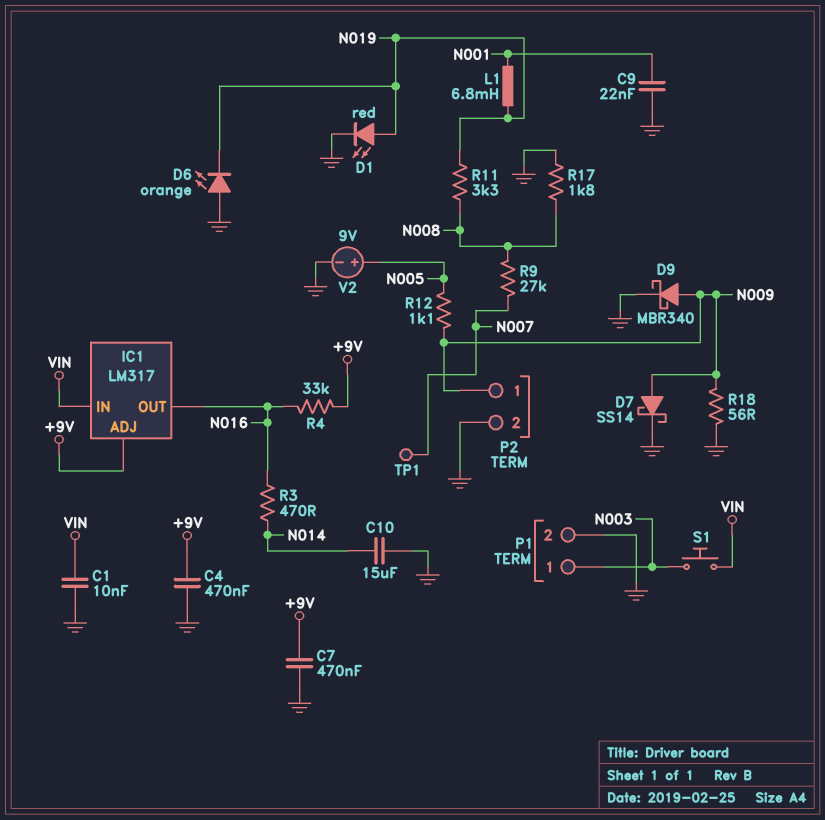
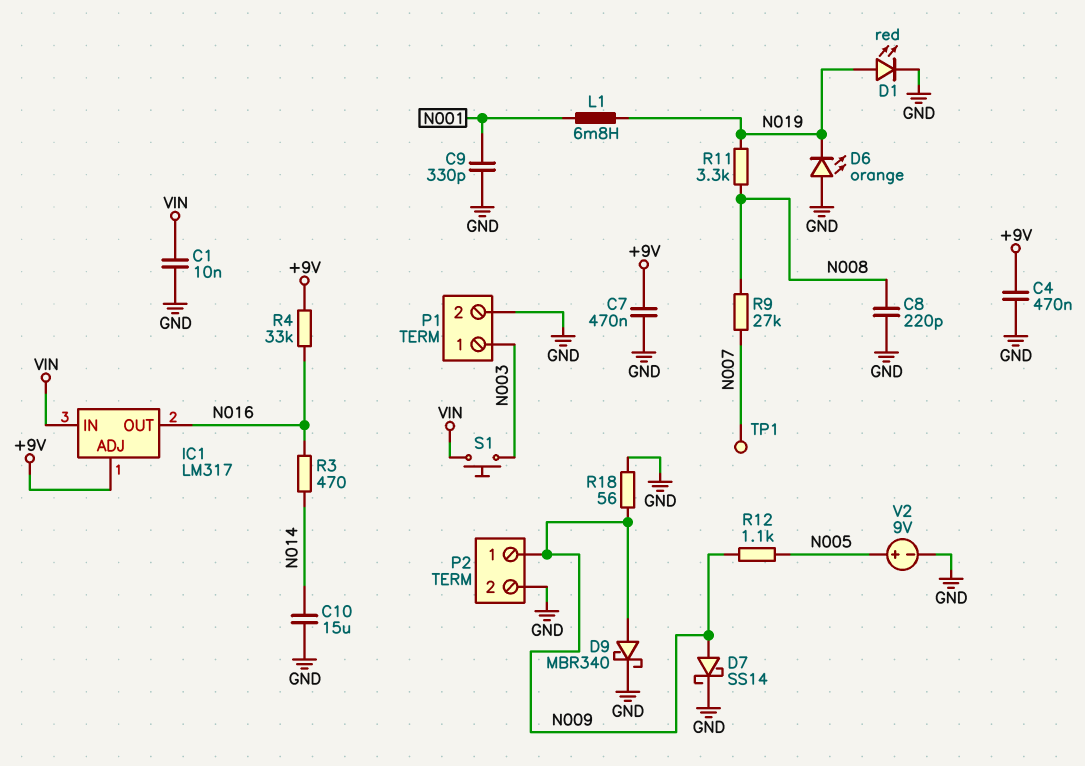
C8: none -> 220pF (GND, N008)
C9: 22nF (GND, N001) -> 330pF (GND, N001)
R17: 1.8k (GND, N008) -> none

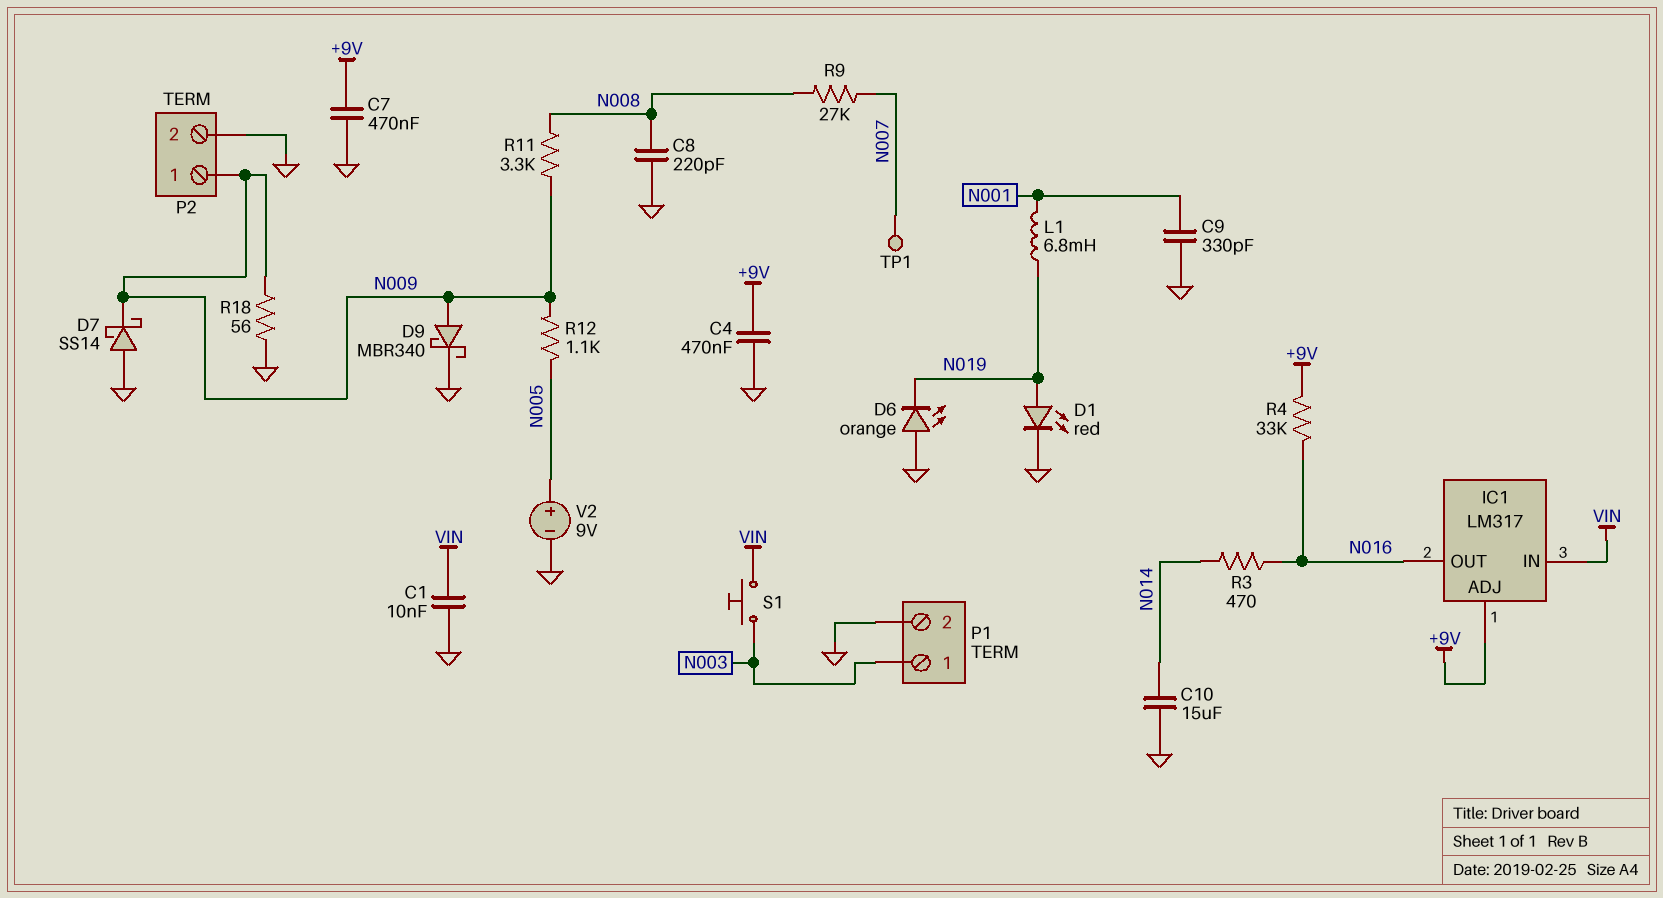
D7: schottky SS14 (A N009, K GND) -> schottky SS14 (A GND, K N009)
R11: 3.3k (N008, N019) -> 3.3k (N008, N009)

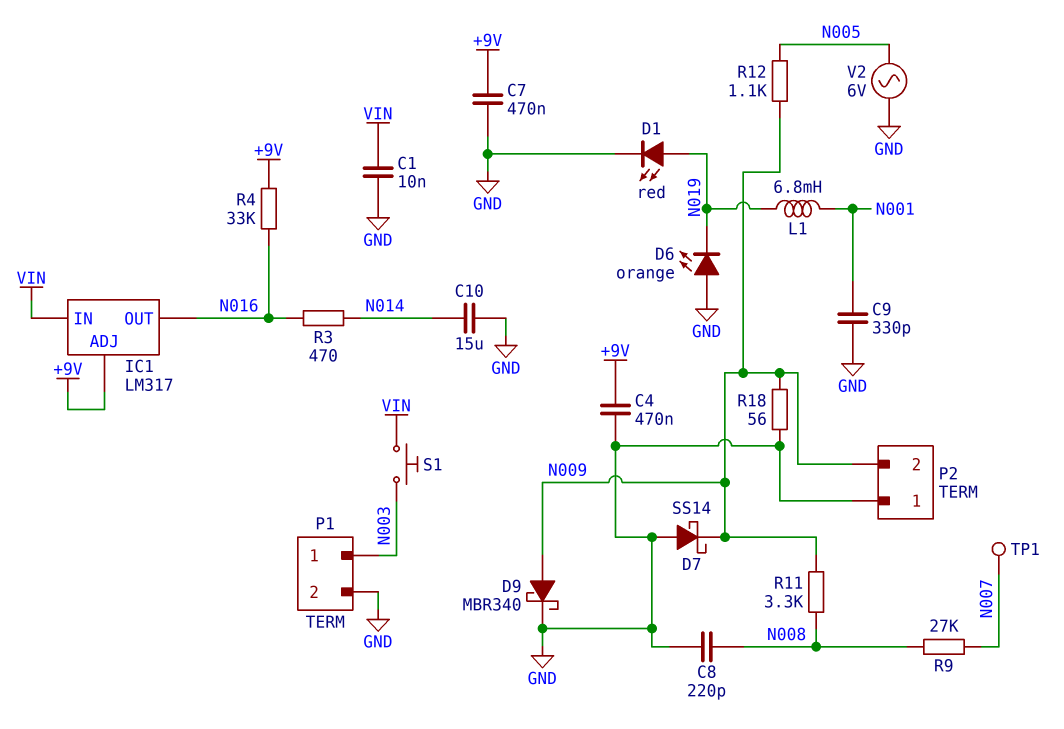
P2 pin 1: N009 -> GND
P2 pin 2: GND -> N009
V2: 9V (plus N005, minus GND) -> AC 6V (GND, N005)

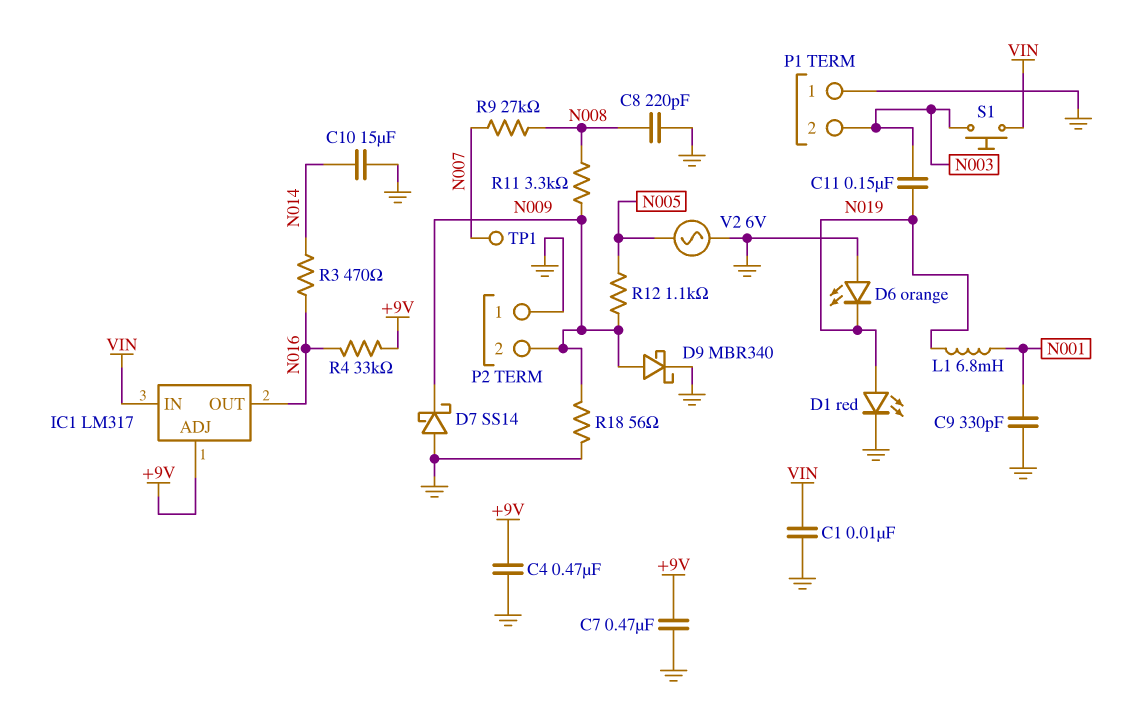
C11: none -> 150nF (N003, N019)
P1 pin 1: N003 -> GND
P1 pin 2: GND -> N003

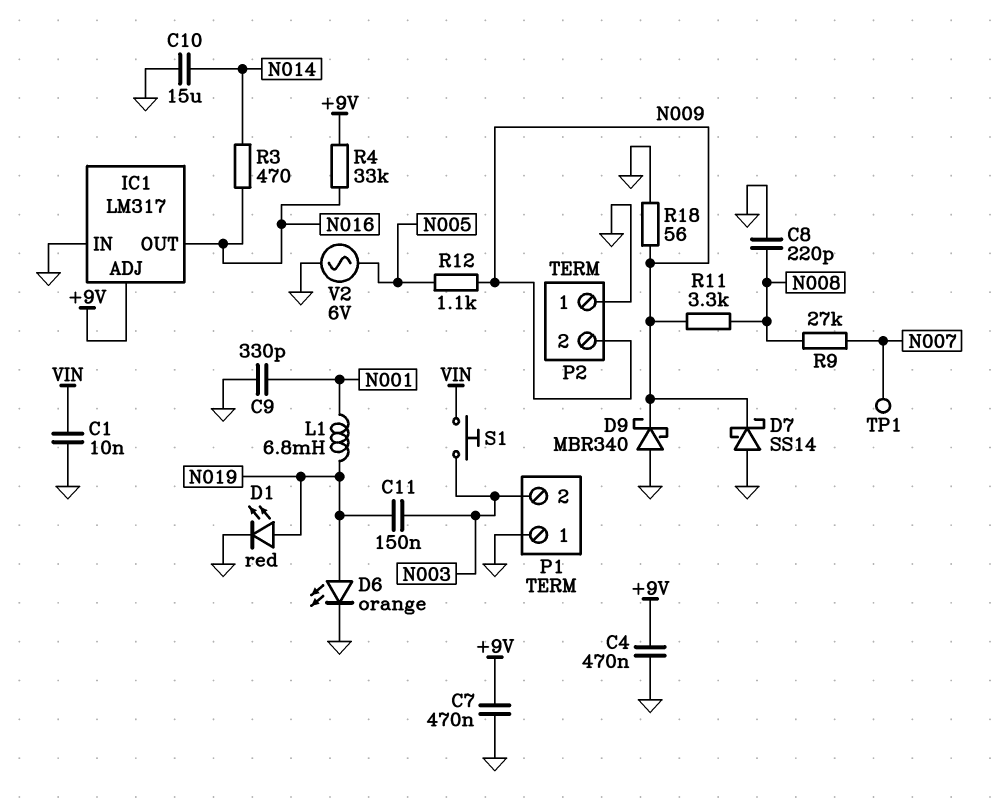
D6: LED orange (A GND, K N019) -> LED orange (A N019, K GND)
D9: schottky MBR340 (A N009, K GND) -> schottky MBR340 (A GND, K N009)
IC1 pin IN: VIN -> GND

